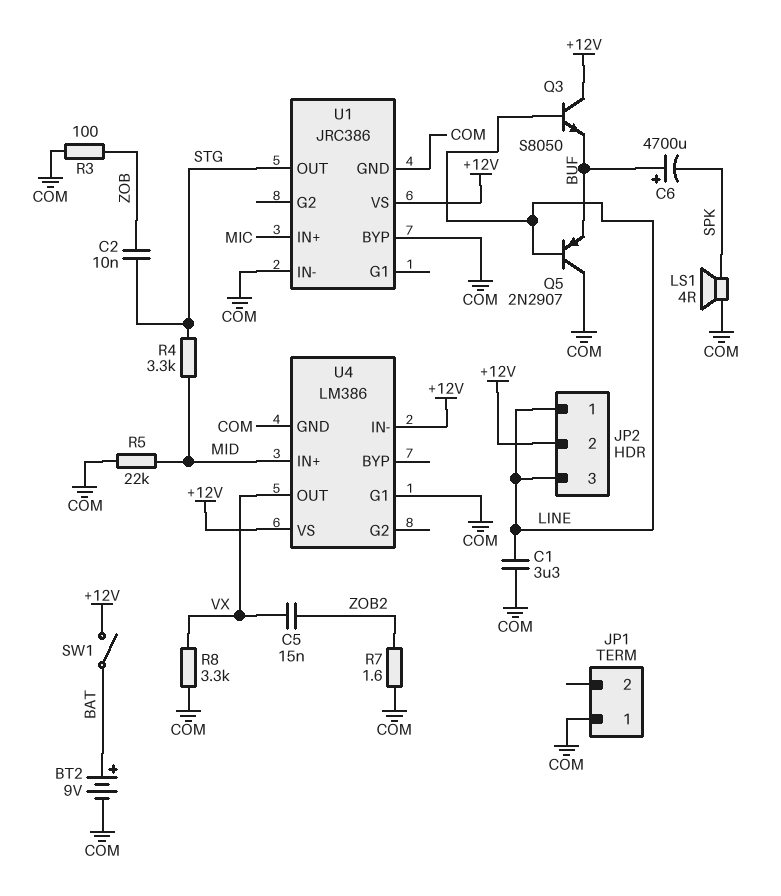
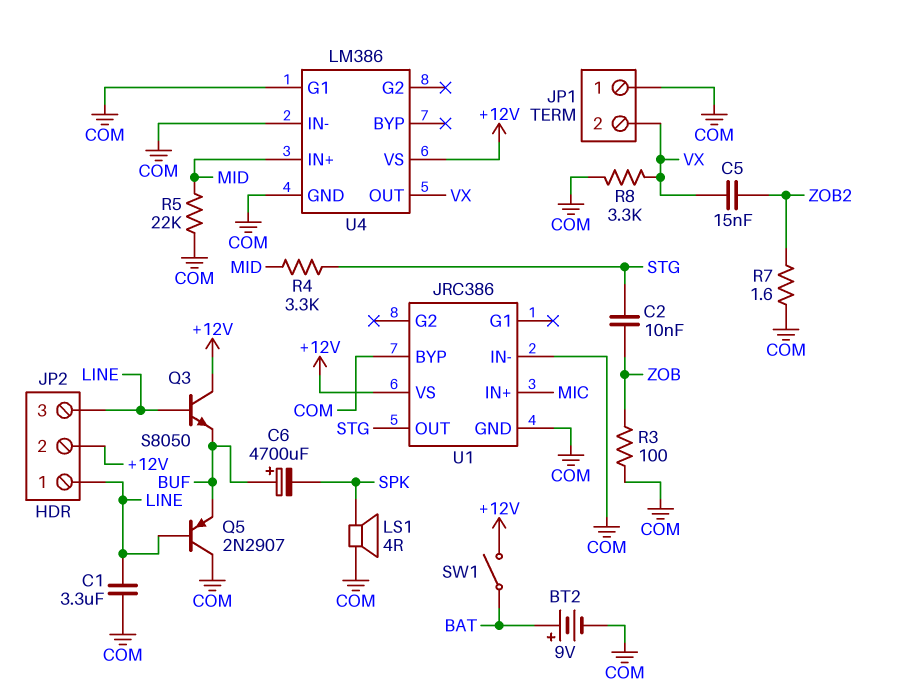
JP1 pin 2: none -> VX
U4 pin IN-: +12V -> COM

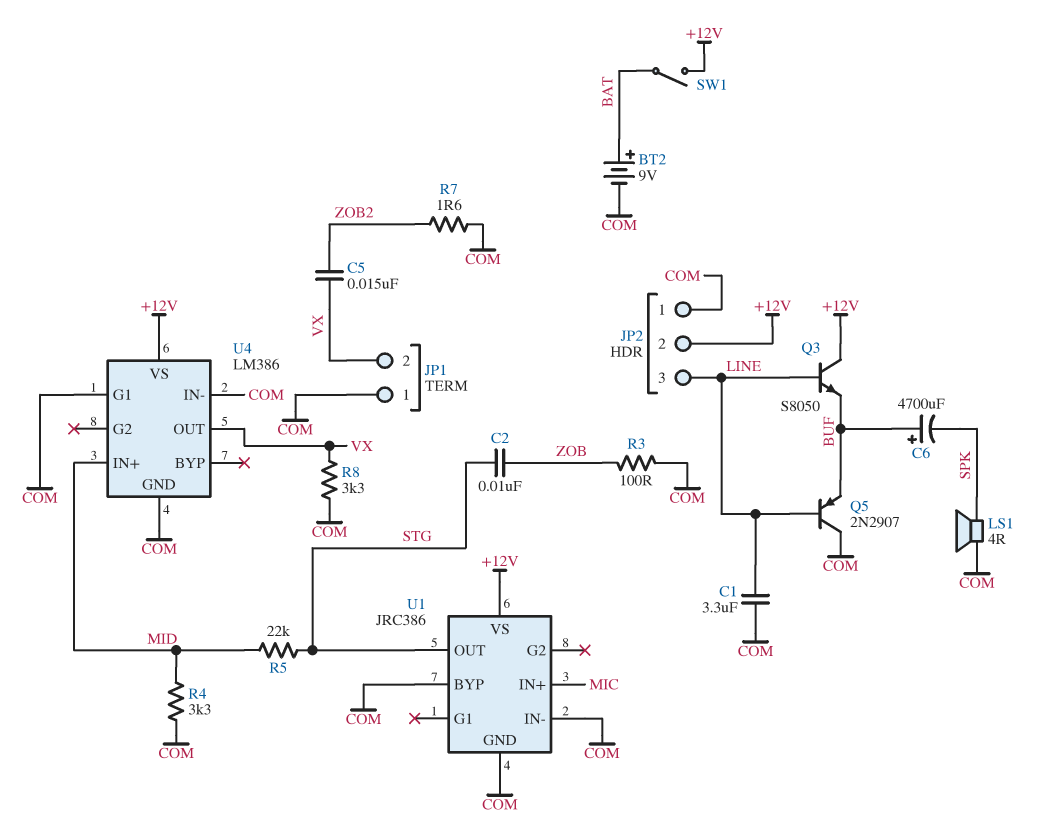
JP2 pin 1: LINE -> COM
R4: 3.3k (MID, STG) -> 3.3k (COM, MID)
R5: 22k (COM, MID) -> 22k (MID, STG)

